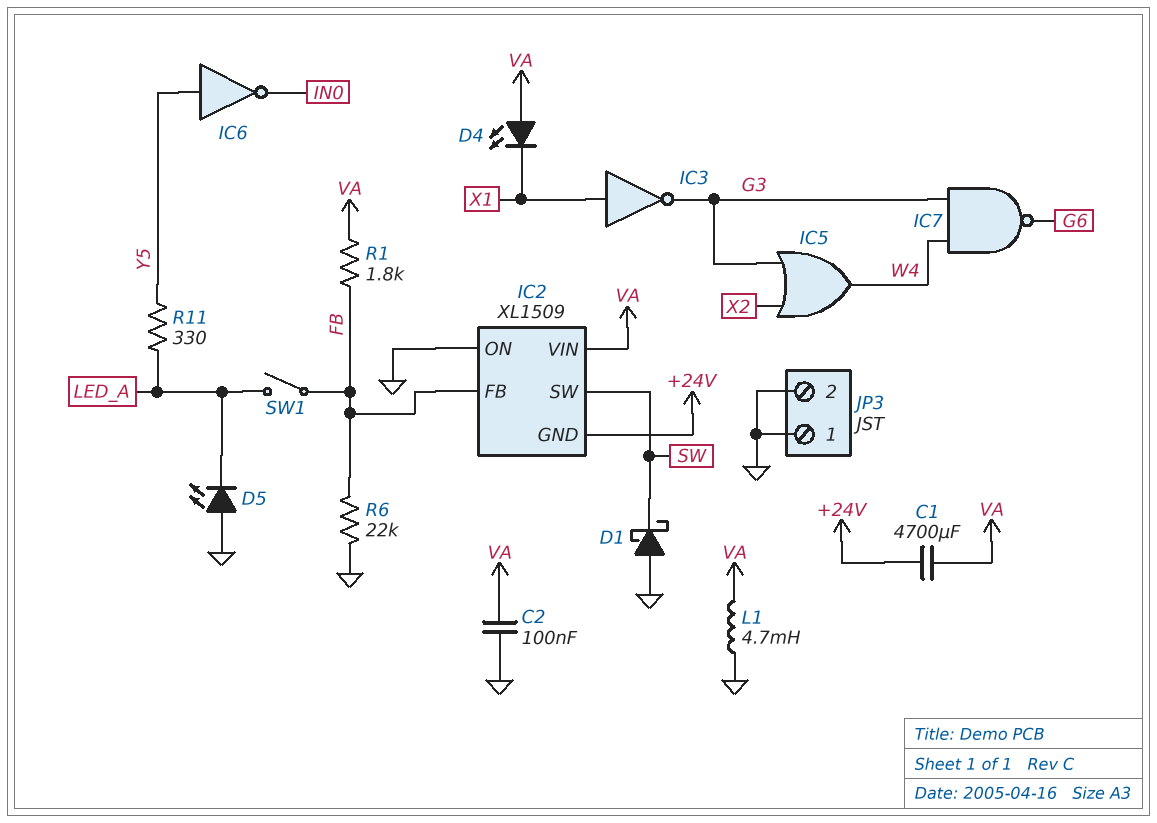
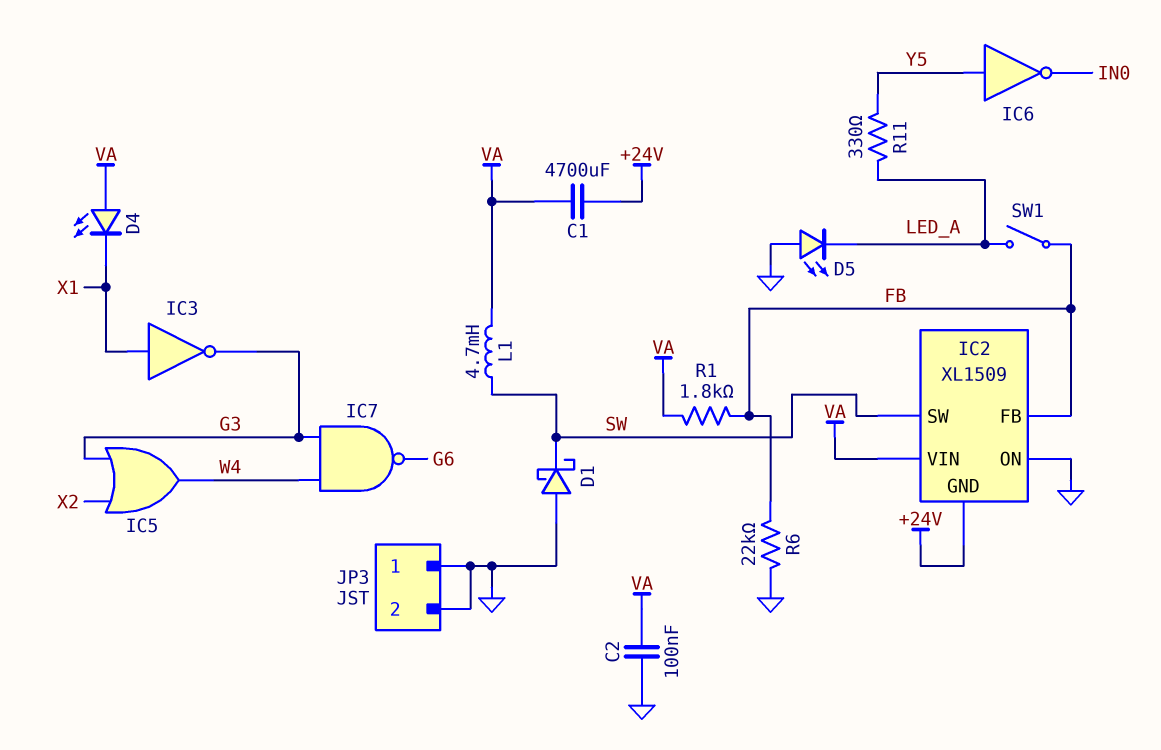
L1: 4.7mH (GND, VA) -> 4.7mH (SW, VA)

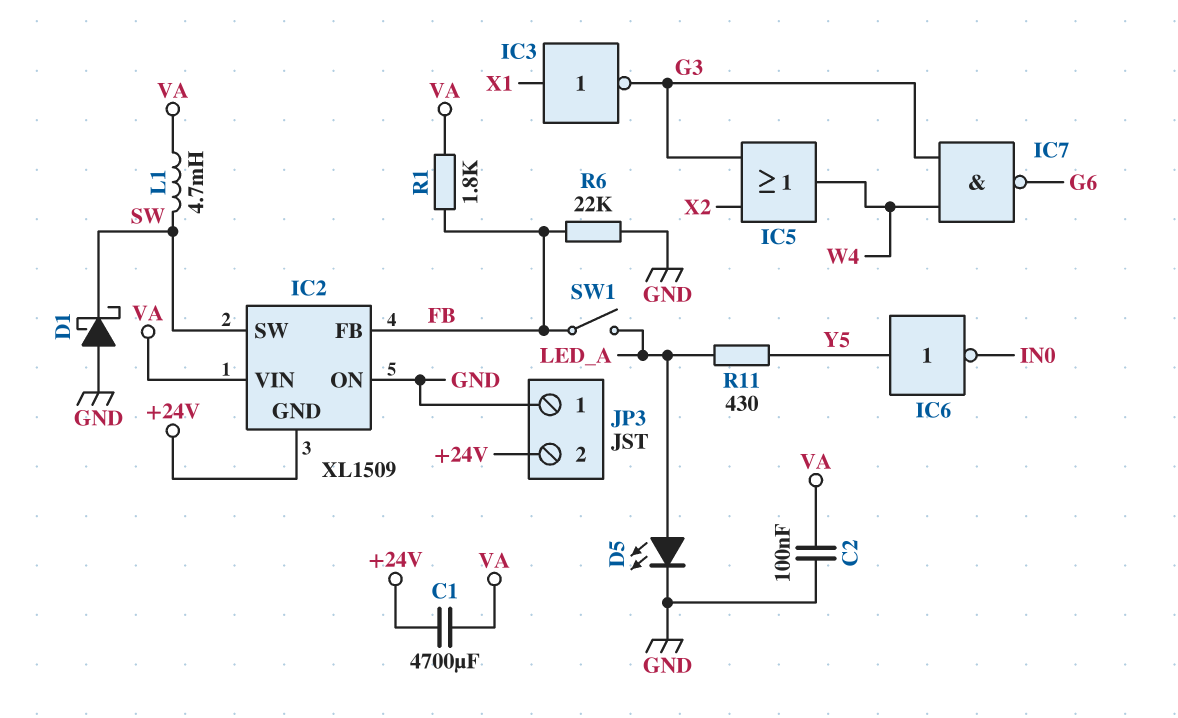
D4: LED (A VA, K X1) -> none
D5: LED (A GND, K LED_A) -> LED (A LED_A, K GND)
JP3 pin 2: GND -> +24V
R11: 330 (LED_A, Y5) -> 430 (LED_A, Y5)

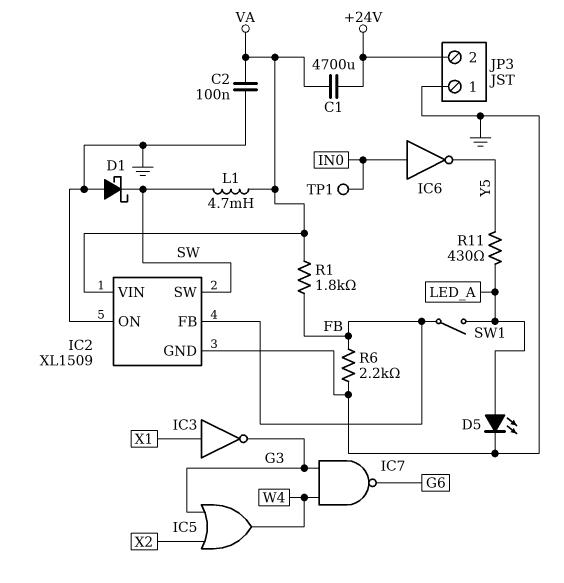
IC2 pin GND: +24V -> GND
IC6: NOT (in Y5, out IN0) -> NOT (in IN0, out Y5)
R6: 22k (FB, GND) -> 2.2k (FB, GND)
TP1: none -> test point (IN0)

